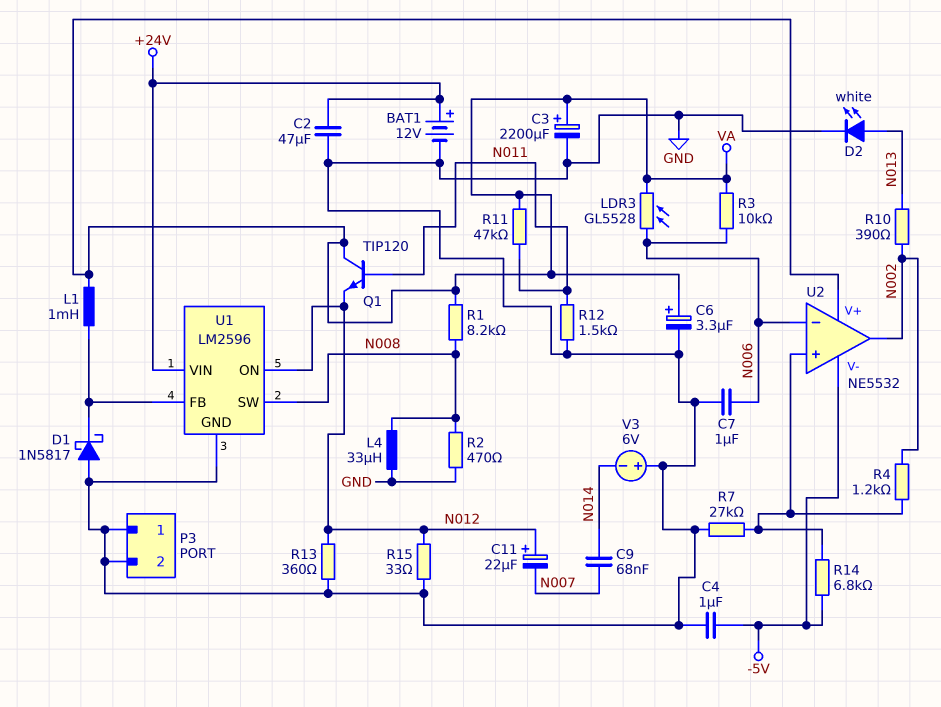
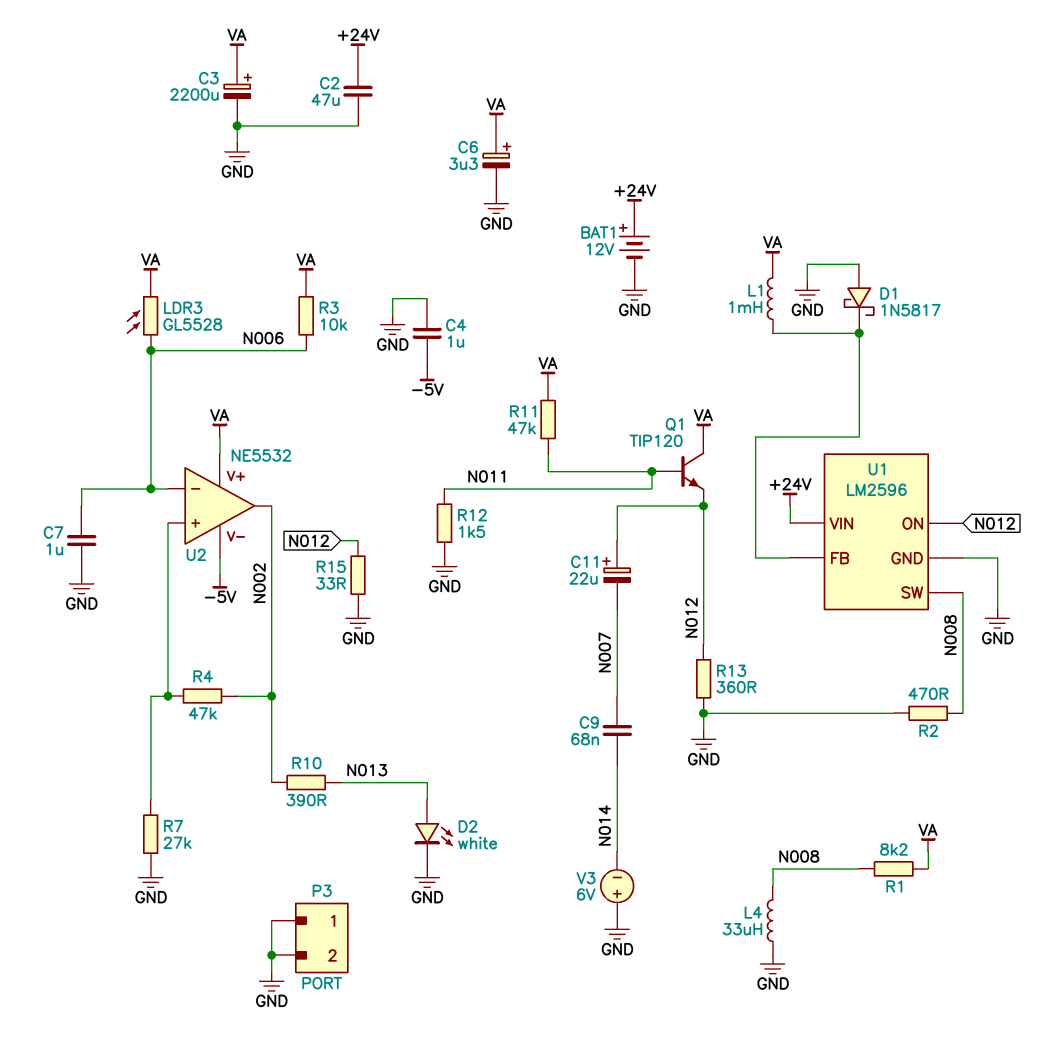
R4: 1.2k (N002, U2/in+) -> 47k (N002, U2/in+)
R14: 6.8k (-5V, U2/in+) -> none

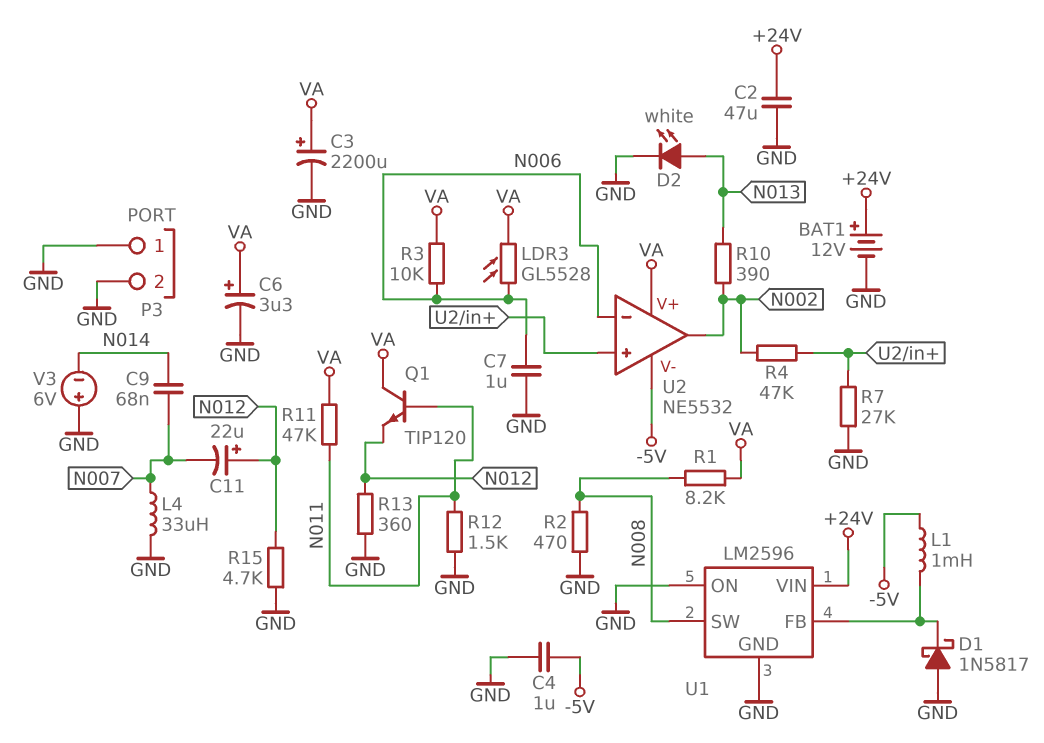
L1: 1mH (U1/FB, VA) -> 1mH (-5V, U1/FB)
L4: 33uH (GND, N008) -> 33uH (GND, N007)
R15: 33 (GND, N012) -> 4.7k (GND, N012)
U1 pin ON: N012 -> GND

